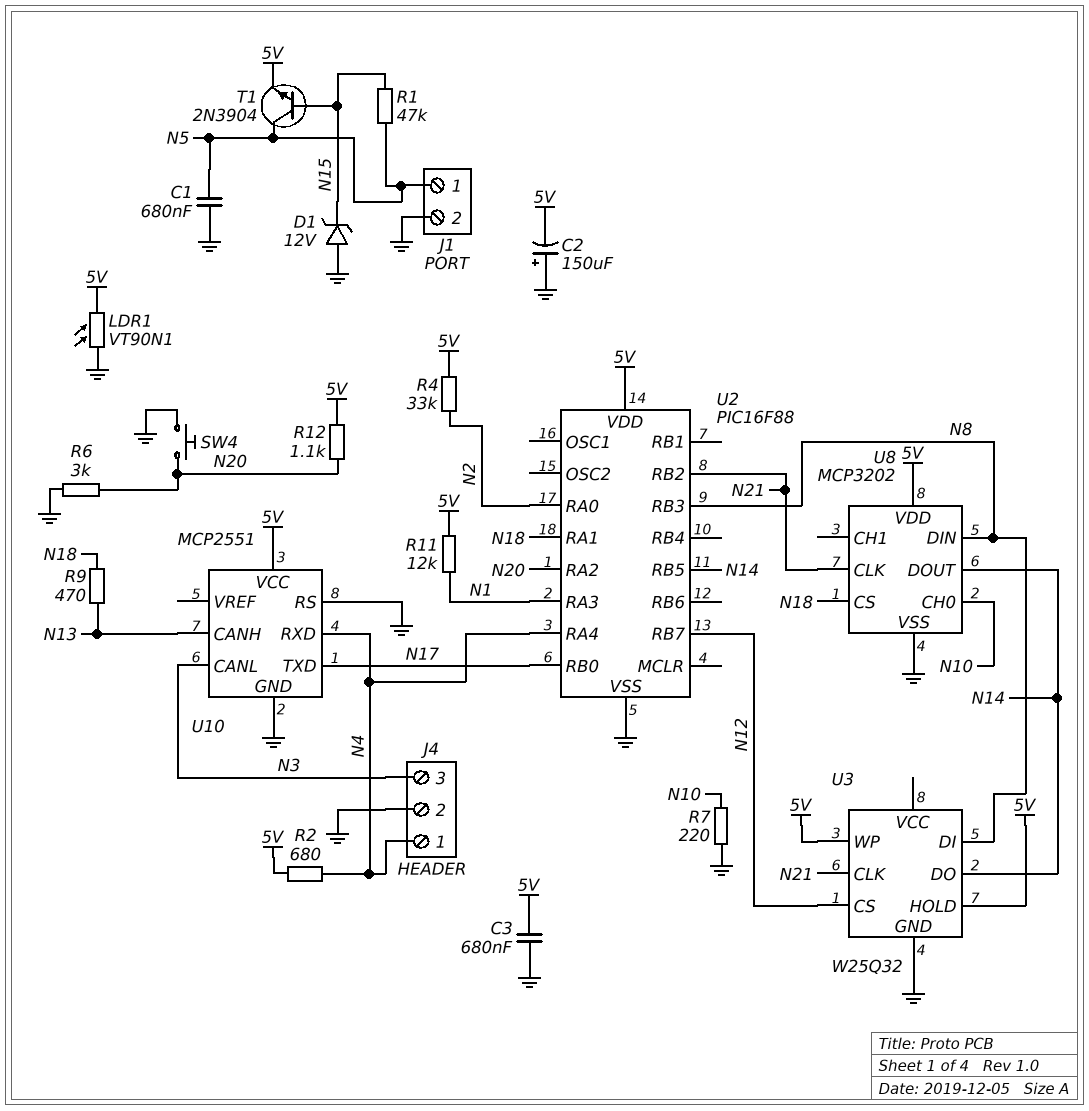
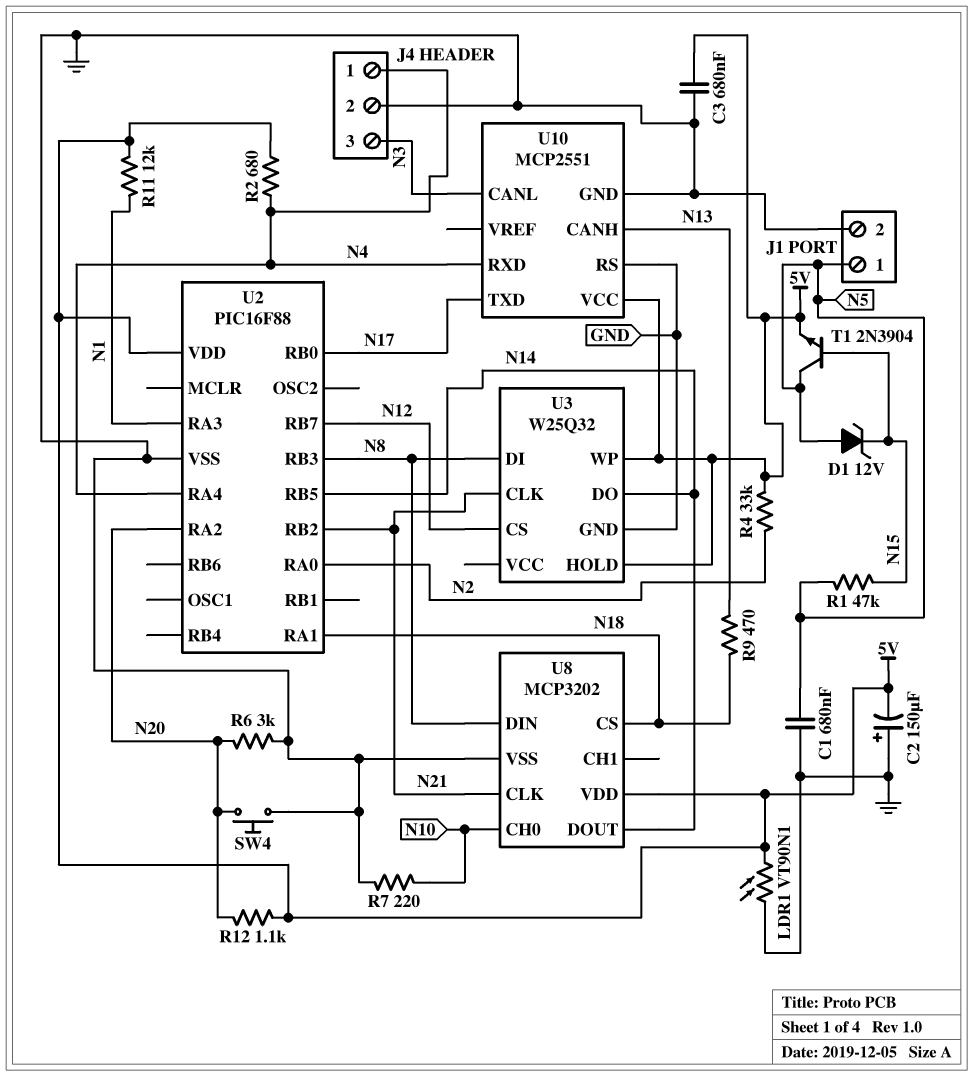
D1: zener 12V (A GND, K N15) -> zener 12V (A N5, K N15)

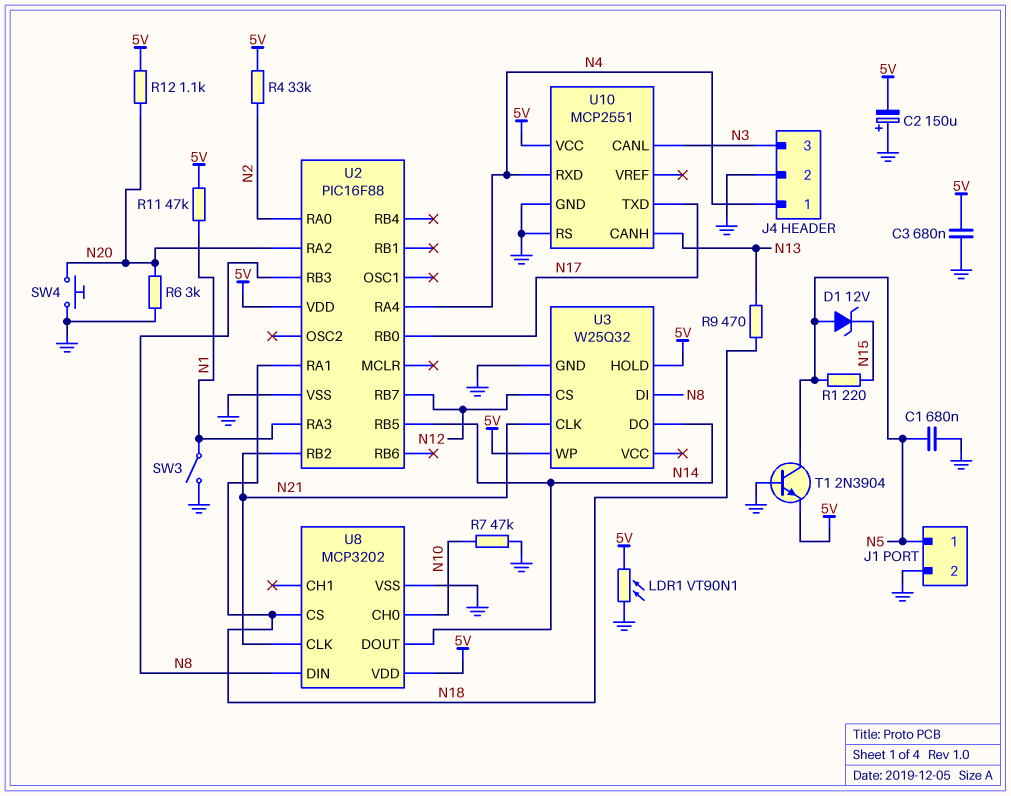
R1: 47k (N5, N15) -> 220 (N5, N15)
R2: 680 (5V, N4) -> none
R7: 220 (GND, N10) -> 47k (GND, N10)
R11: 12k (5V, N1) -> 47k (5V, N1)
SW3: none -> switch (GND, N1)
T1: NPN 2N3904 (B N15, C N5, E 5V) -> NPN 2N3904 (B GND, C N5, E 5V)

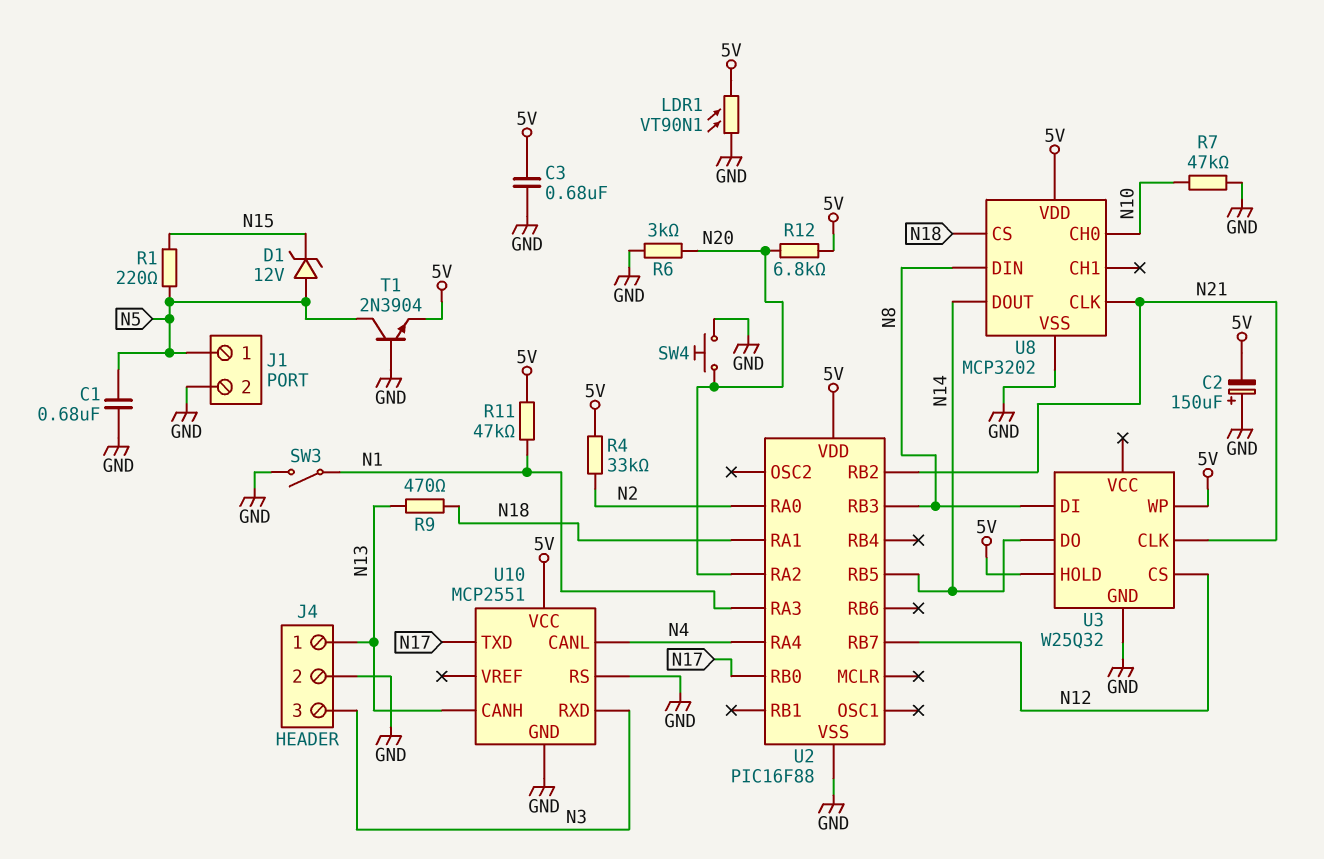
J4 pin 1: N4 -> N13
R12: 1.1k (5V, N20) -> 6.8k (5V, N20)
U10 pin CANL: N3 -> N4
U10 pin RXD: N4 -> N3

